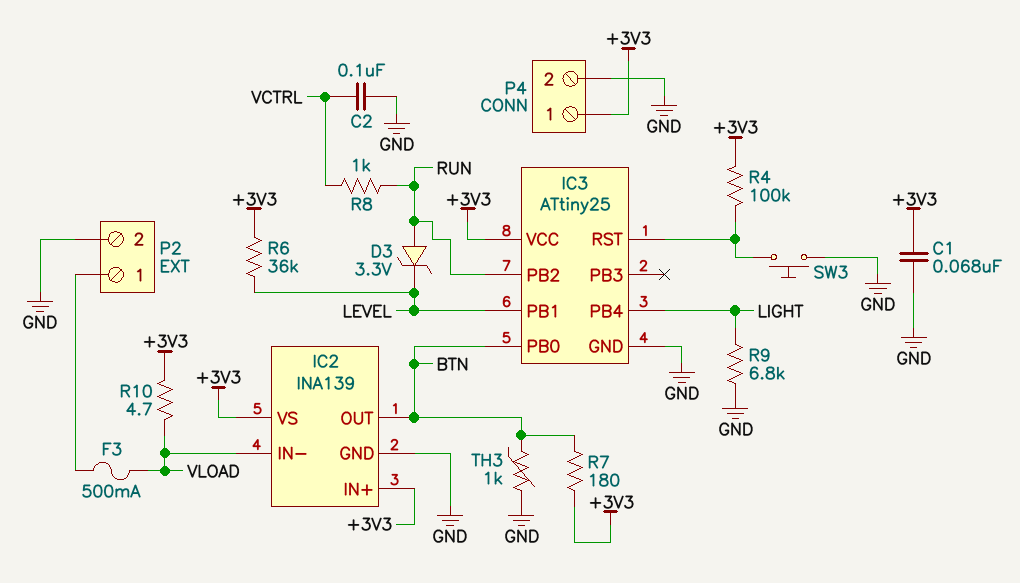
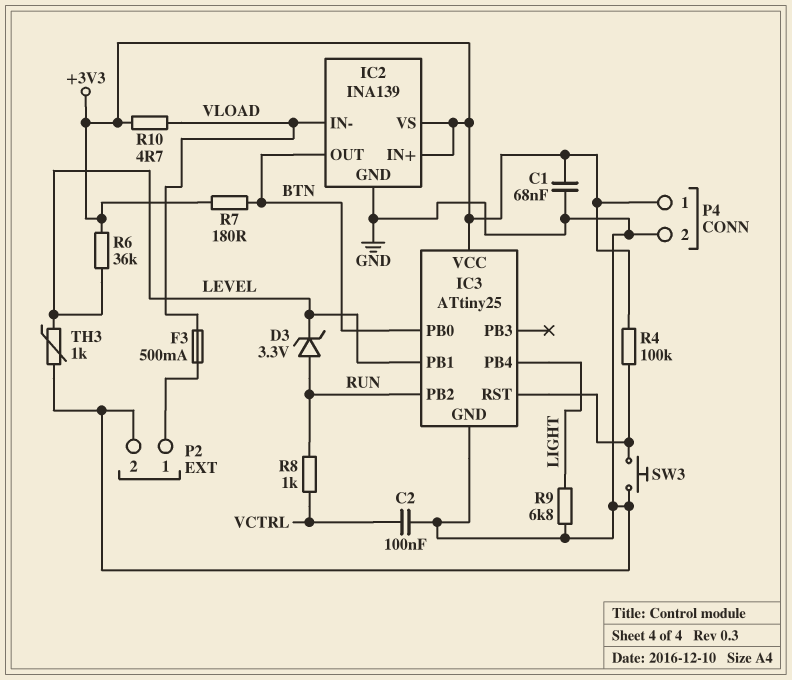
TH3: 1k (BTN, GND) -> 1k (GND, LEVEL)

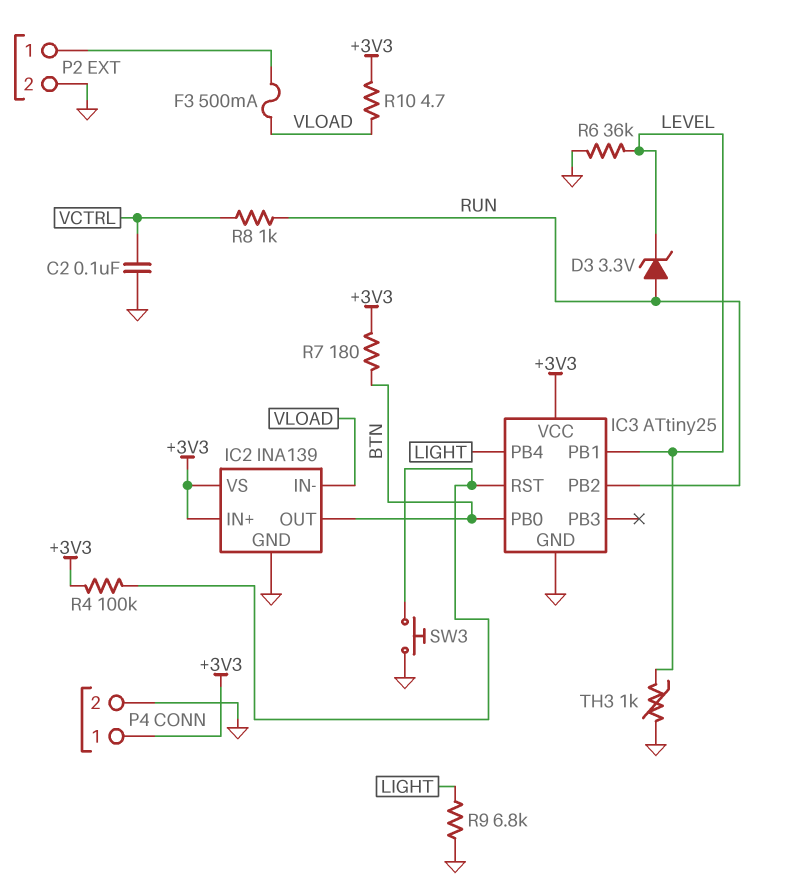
C1: 68nF (+3V3, GND) -> none
R6: 36k (+3V3, LEVEL) -> 36k (GND, LEVEL)

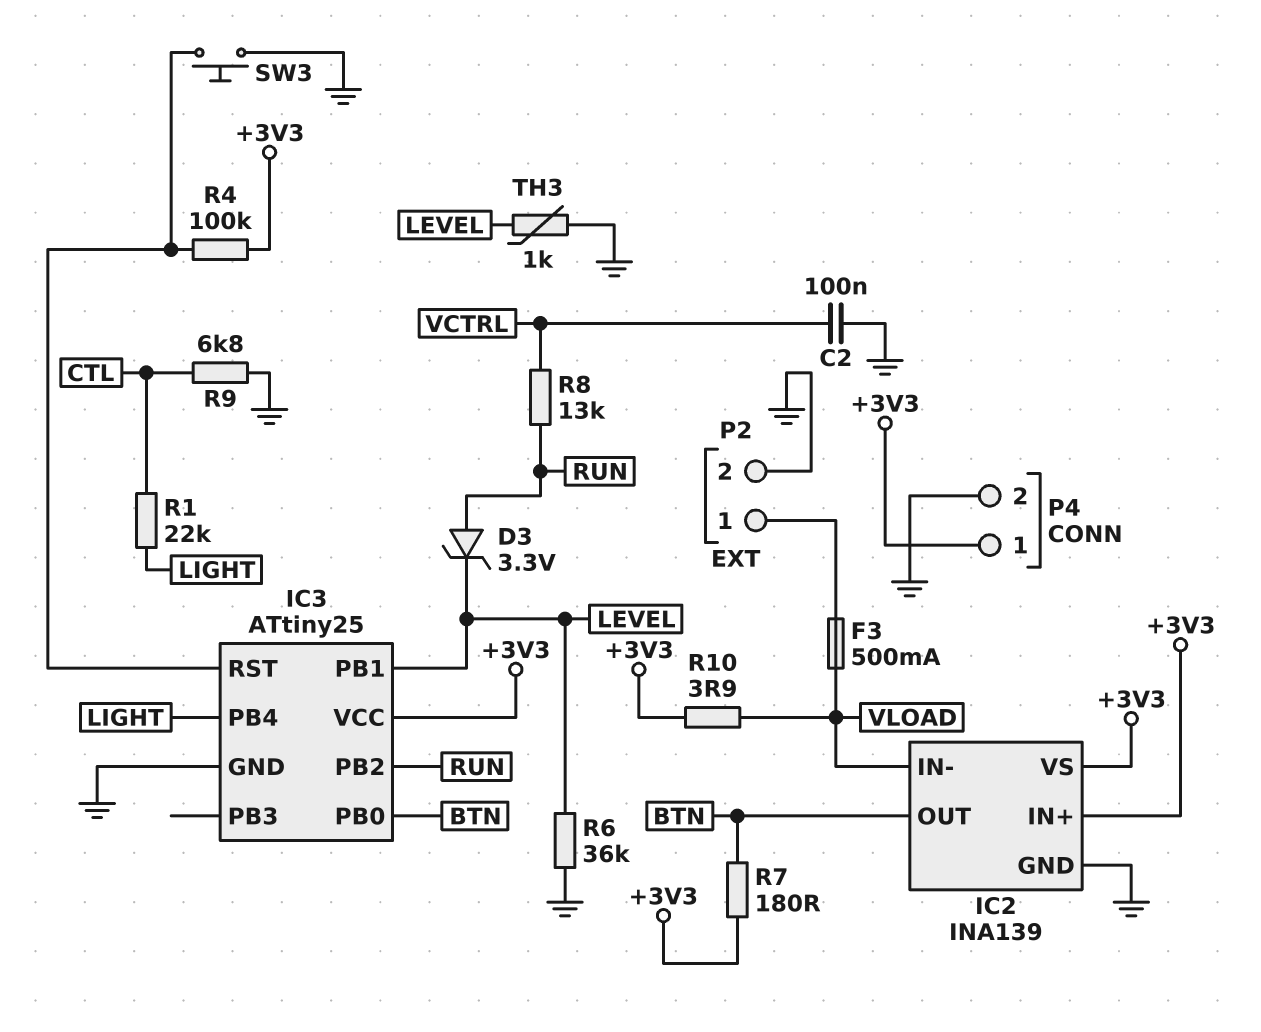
R1: none -> 22k (CTL, LIGHT)
R8: 1k (RUN, VCTRL) -> 13k (RUN, VCTRL)
R9: 6.8k (GND, LIGHT) -> 6.8k (CTL, GND)
R10: 4.7 (+3V3, VLOAD) -> 3.9 (+3V3, VLOAD)

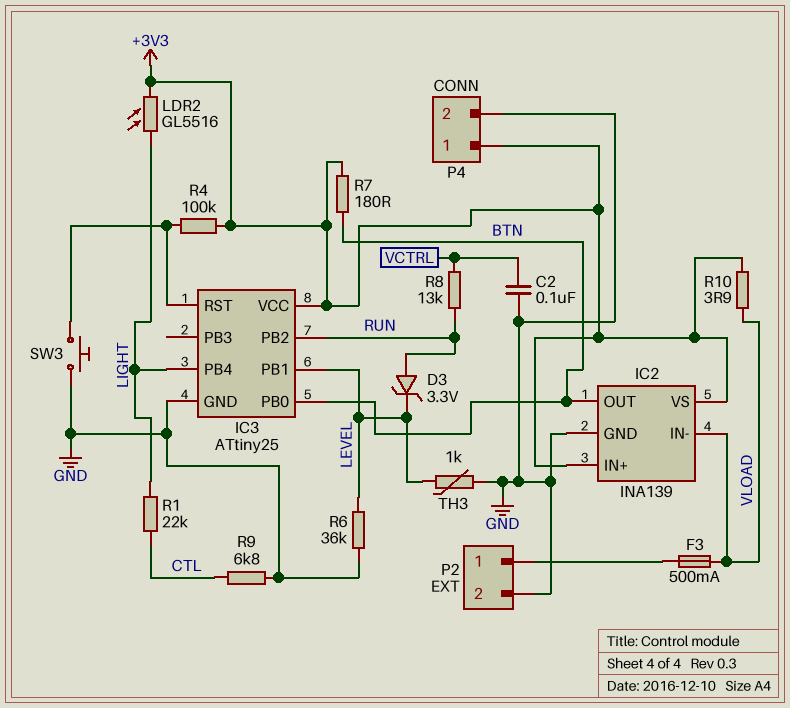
LDR2: none -> GL5516 (+3V3, LIGHT)

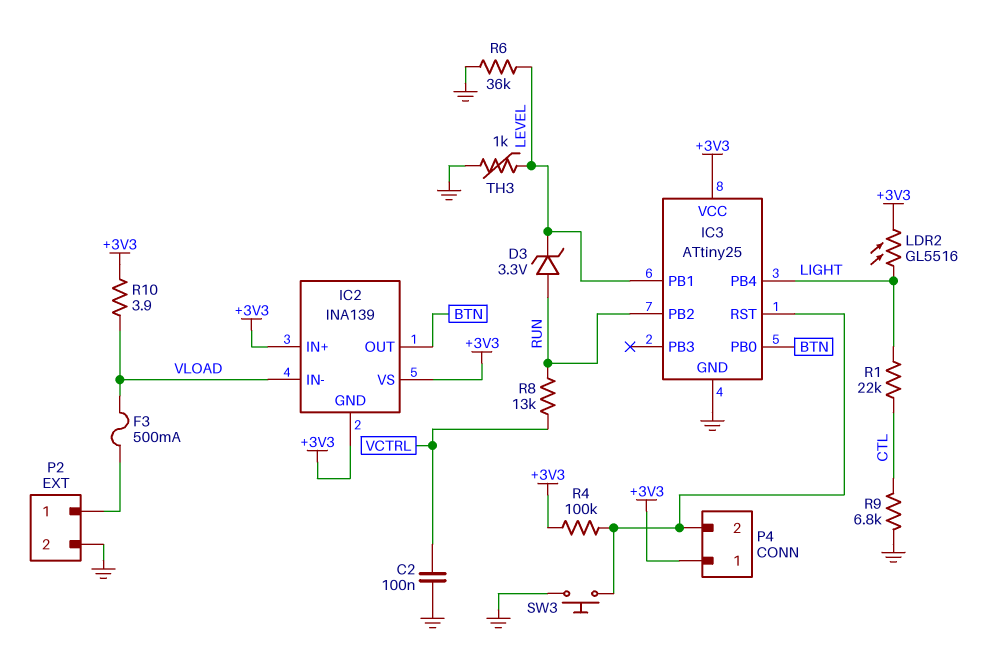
IC2 pin GND: GND -> +3V3
P4 pin 2: GND -> IC3/RST
R7: 180 (+3V3, BTN) -> none

